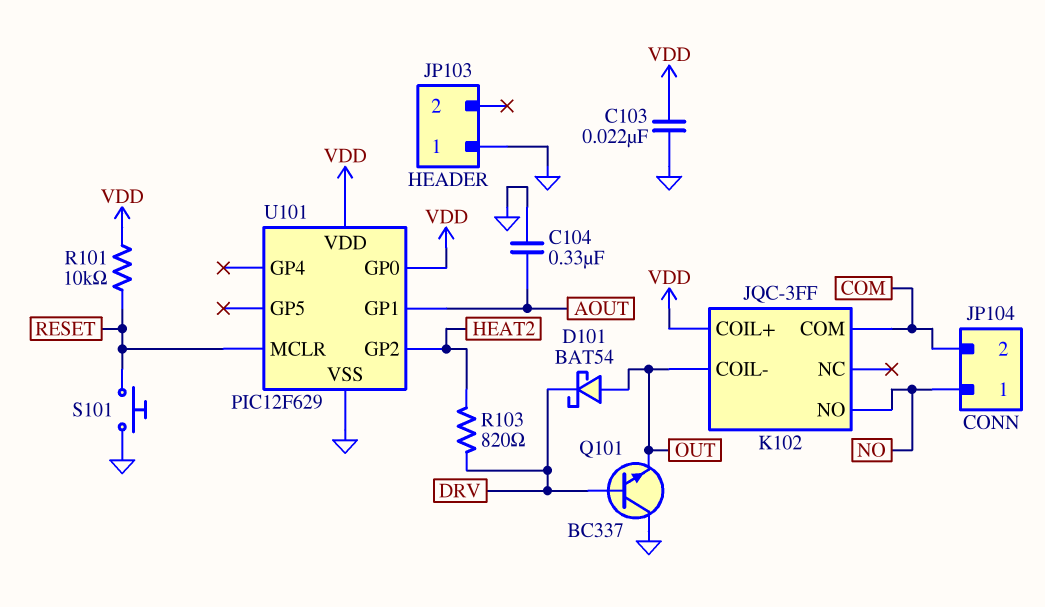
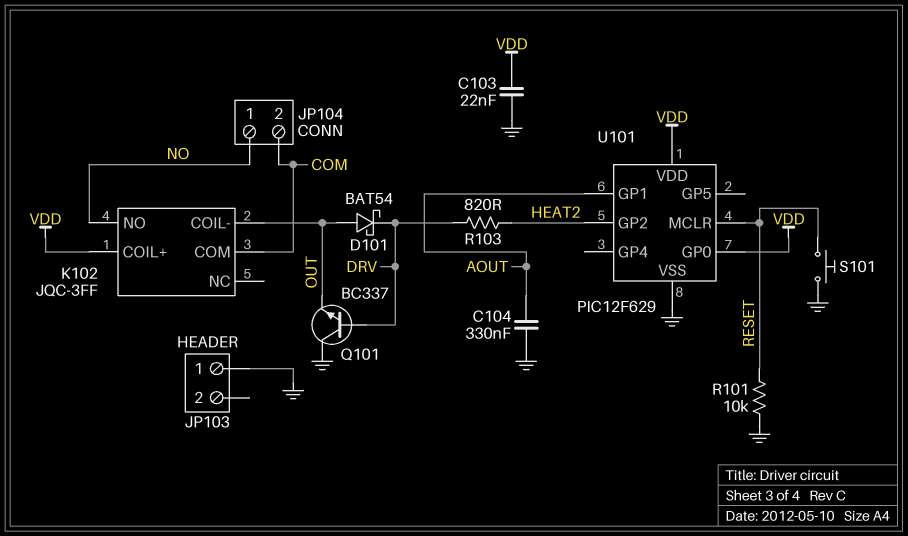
R101: 10k (RESET, VDD) -> 10k (GND, RESET)

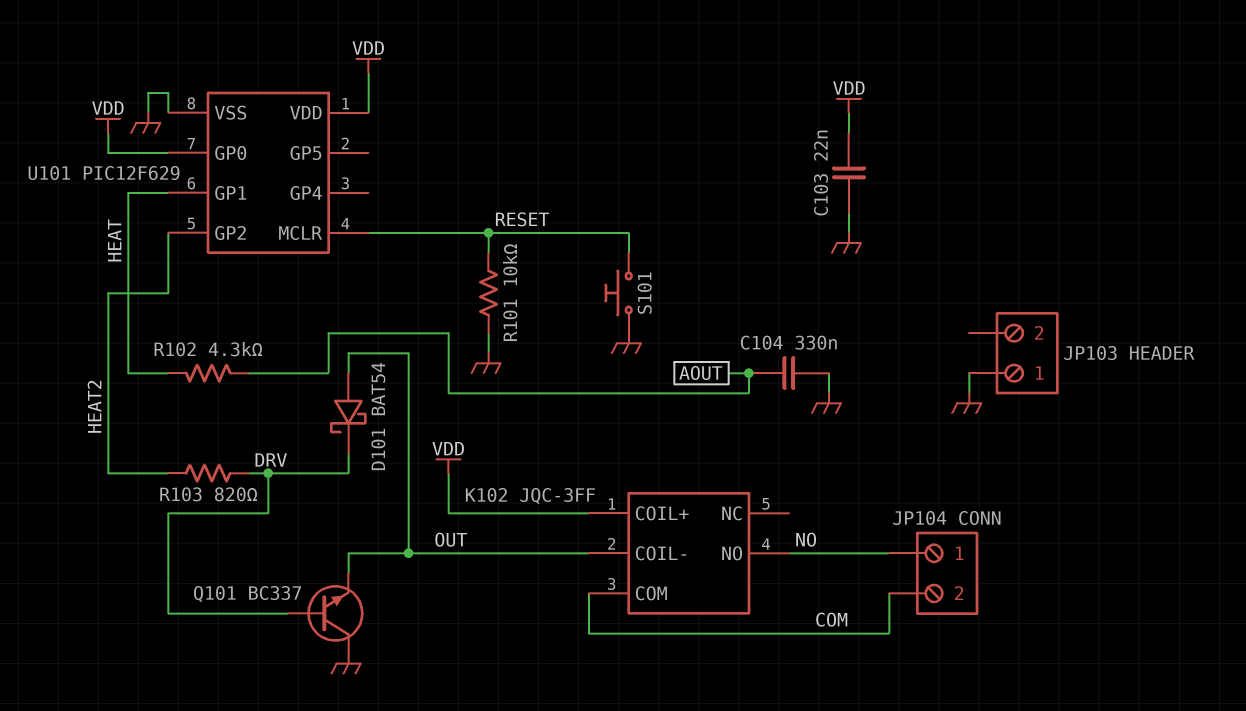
R102: none -> 4.3k (AOUT, HEAT)
U101 pin GP1: AOUT -> HEAT

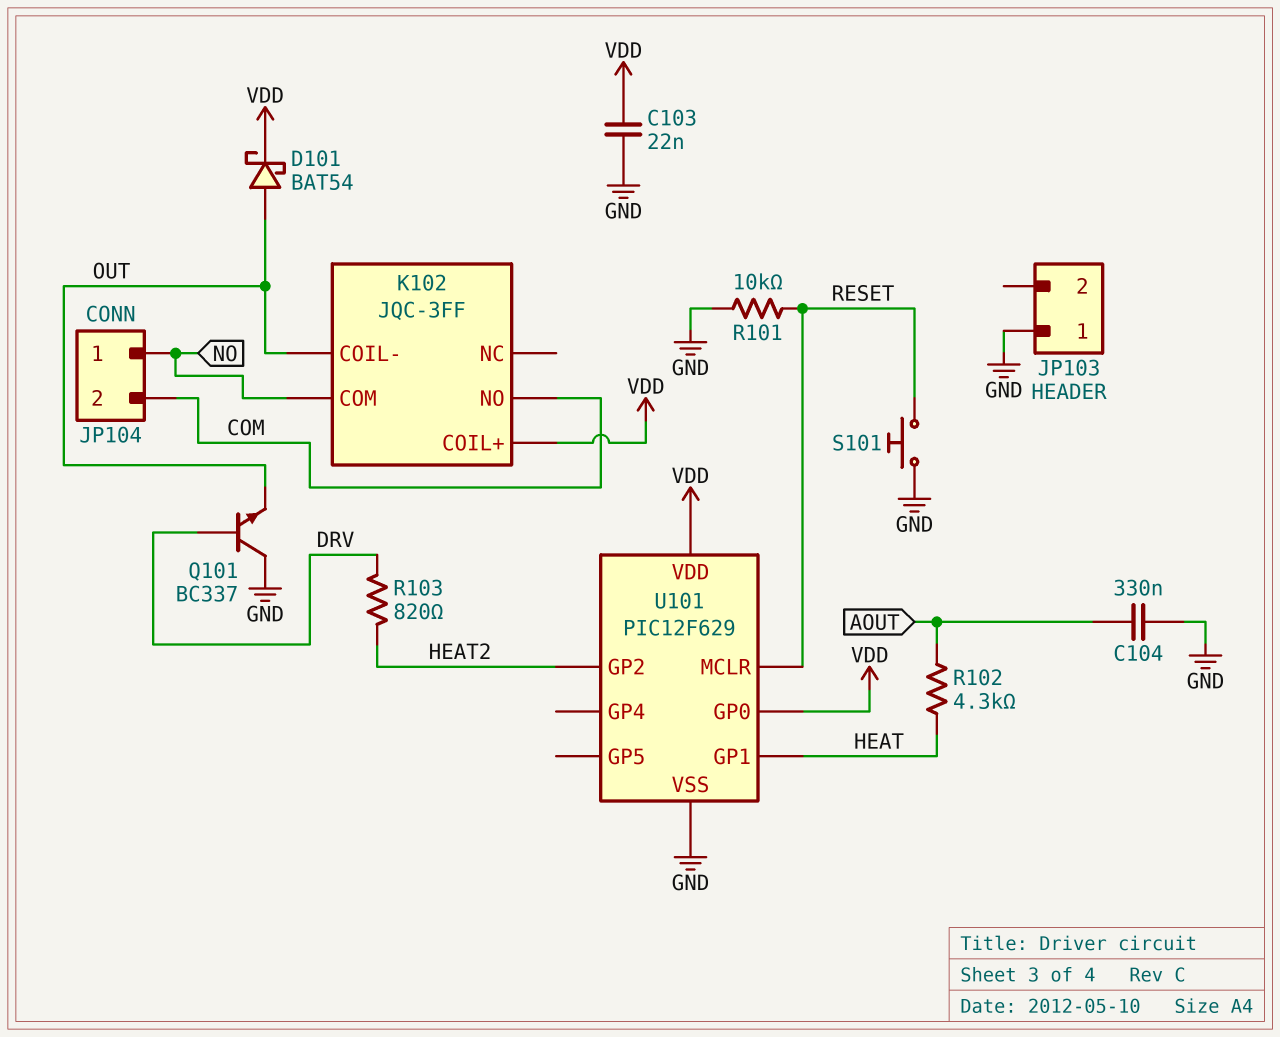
D101: schottky BAT54 (A OUT, K DRV) -> schottky BAT54 (A OUT, K VDD)
K102 pin COM: COM -> NO
K102 pin NO: NO -> COM

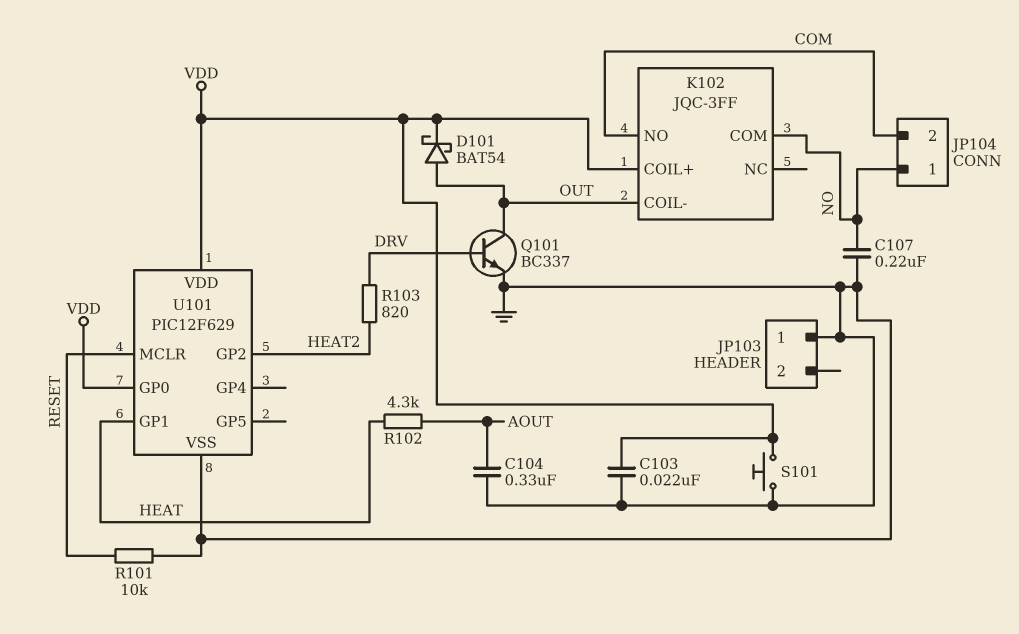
C107: none -> 220nF (GND, NO)
Q101: NPN BC337 (B DRV, C GND, E OUT) -> NPN BC337 (B DRV, C OUT, E GND)
S101: button (GND, RESET) -> button (GND, VDD)

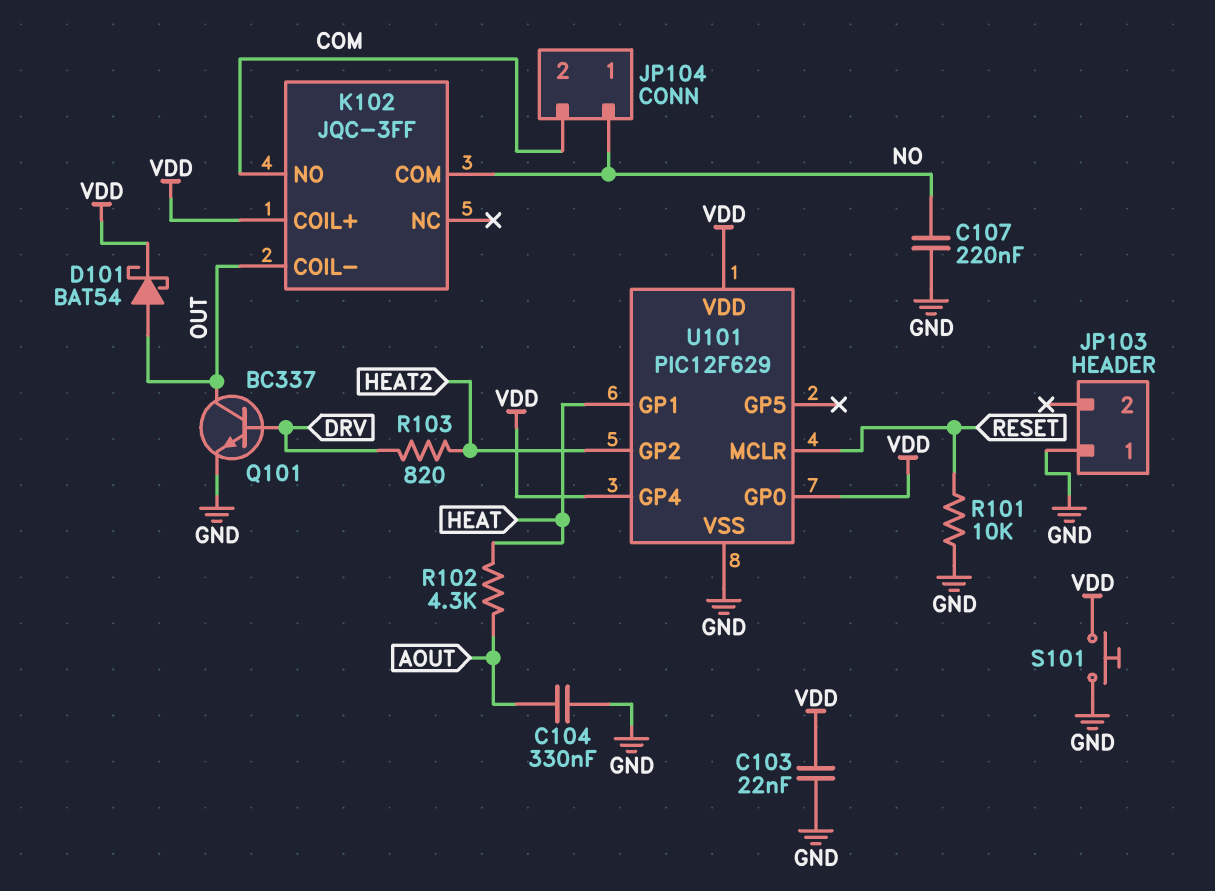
U101 pin GP4: none -> VDD

